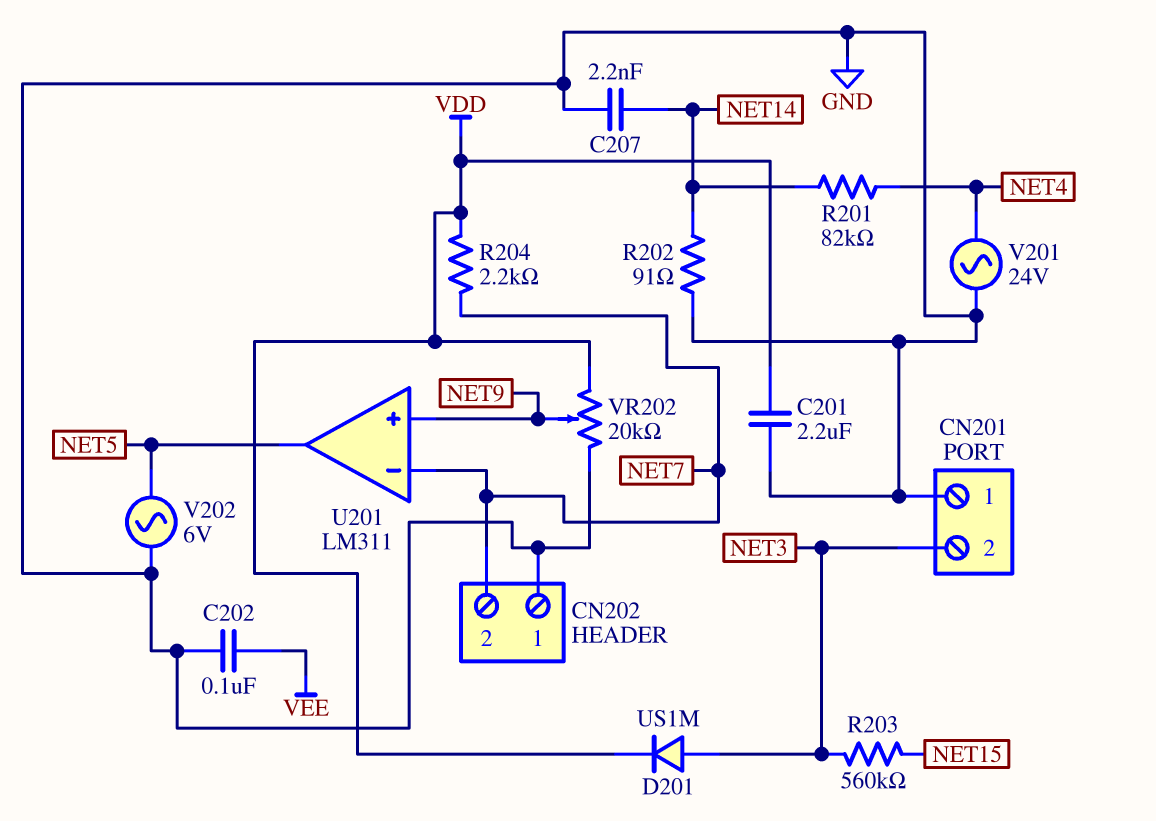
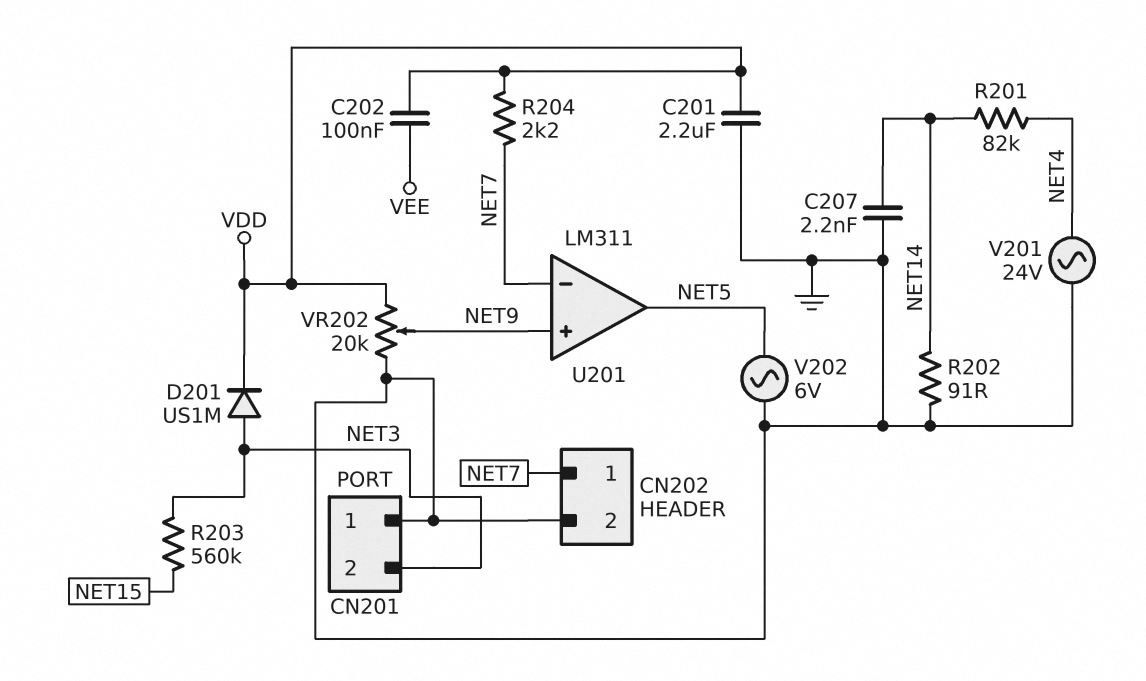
C202: 100nF (GND, VEE) -> 100nF (VDD, VEE)
CN202 pin 1: GND -> NET7
CN202 pin 2: NET7 -> GND

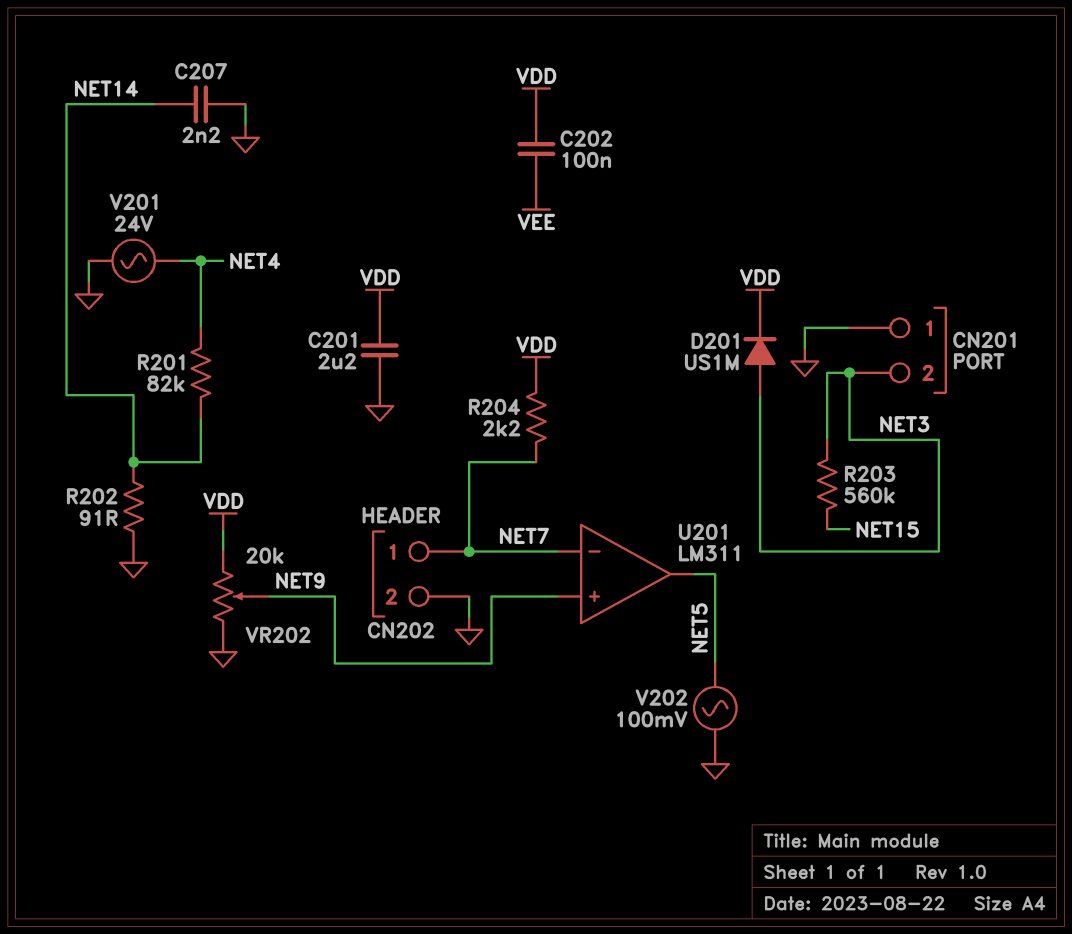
V202: AC 6V (GND, NET5) -> AC 100mV (GND, NET5)

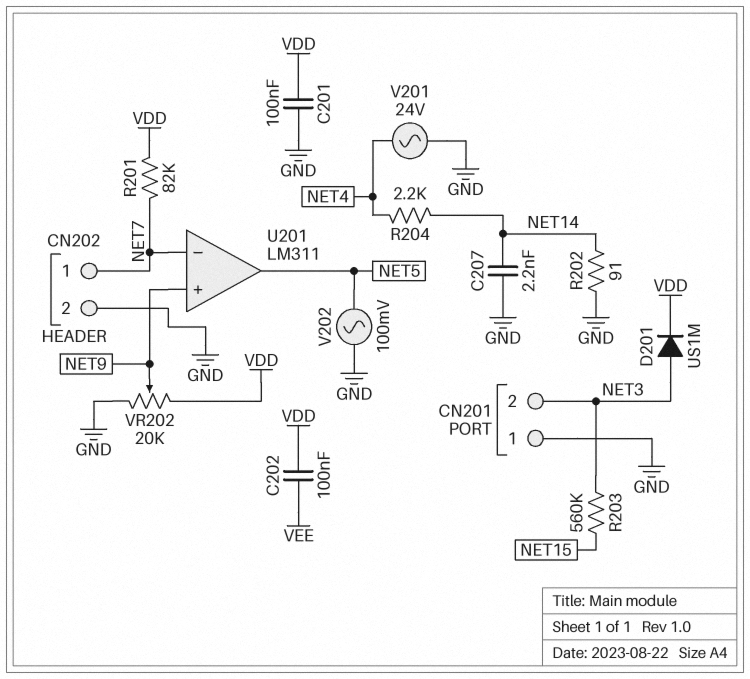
C201: 2.2uF (GND, VDD) -> 100nF (GND, VDD)
R201: 82k (NET4, NET14) -> 82k (NET7, VDD)
R204: 2.2k (NET7, VDD) -> 2.2k (NET4, NET14)

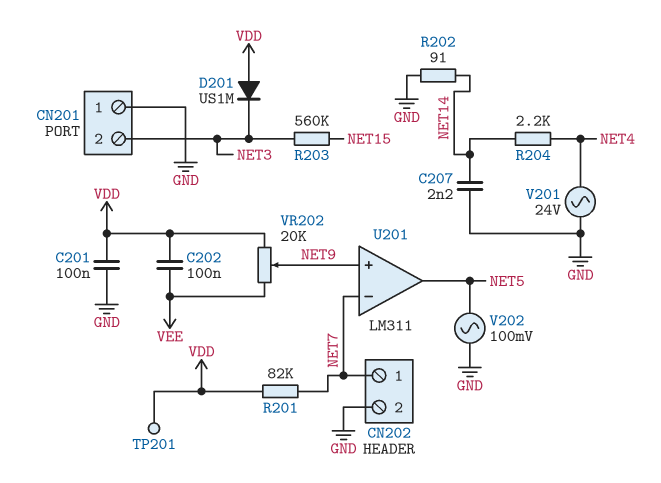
D201: diode US1M (A NET3, K VDD) -> diode US1M (A VDD, K NET3)
TP201: none -> test point (VDD)
VR202: 20k (GND, VDD, wiper NET9) -> 20k (VDD, VEE, wiper NET9)

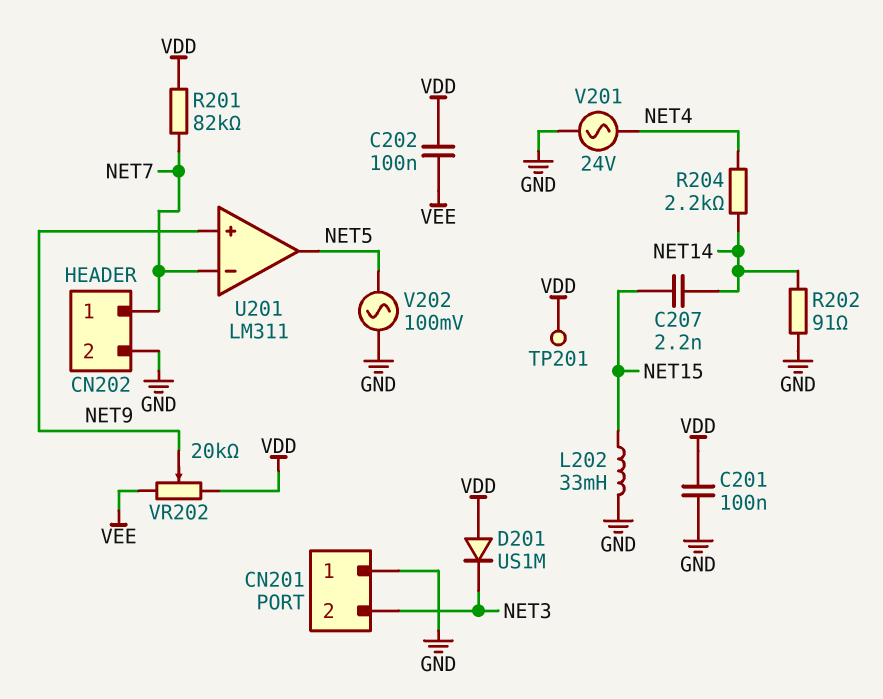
C207: 2.2nF (GND, NET14) -> 2.2nF (NET14, NET15)
L202: none -> 33mH (GND, NET15)
R203: 560k (NET3, NET15) -> none

